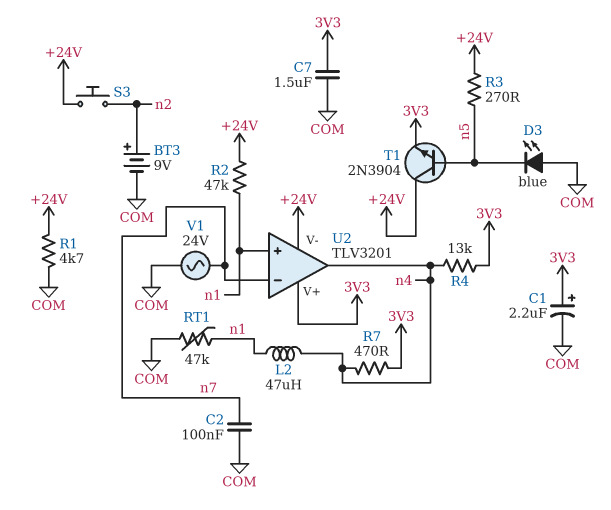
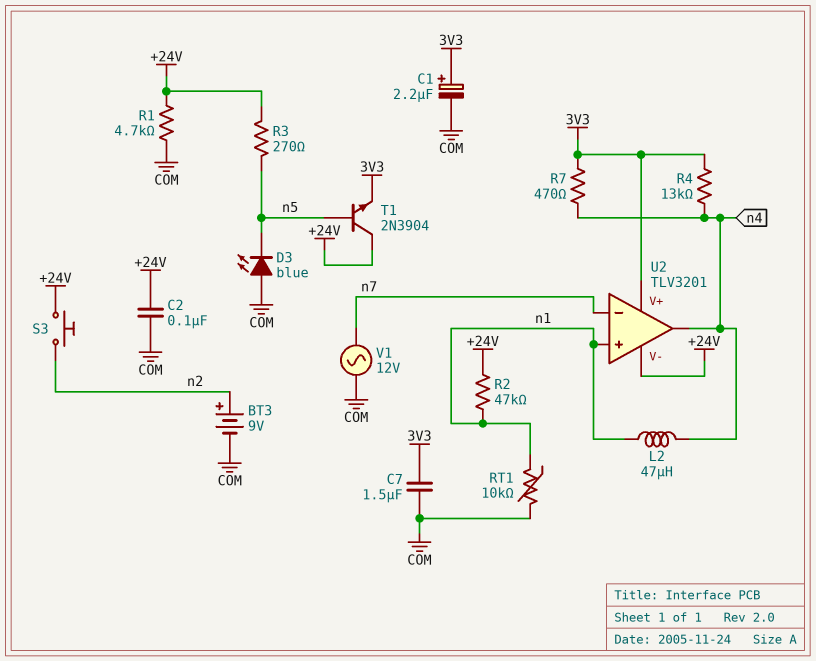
C2: 100nF (COM, n7) -> 100nF (+24V, COM)
RT1: 47k (COM, n1) -> 10k (COM, n1)
V1: AC 24V (COM, n7) -> AC 12V (COM, n7)

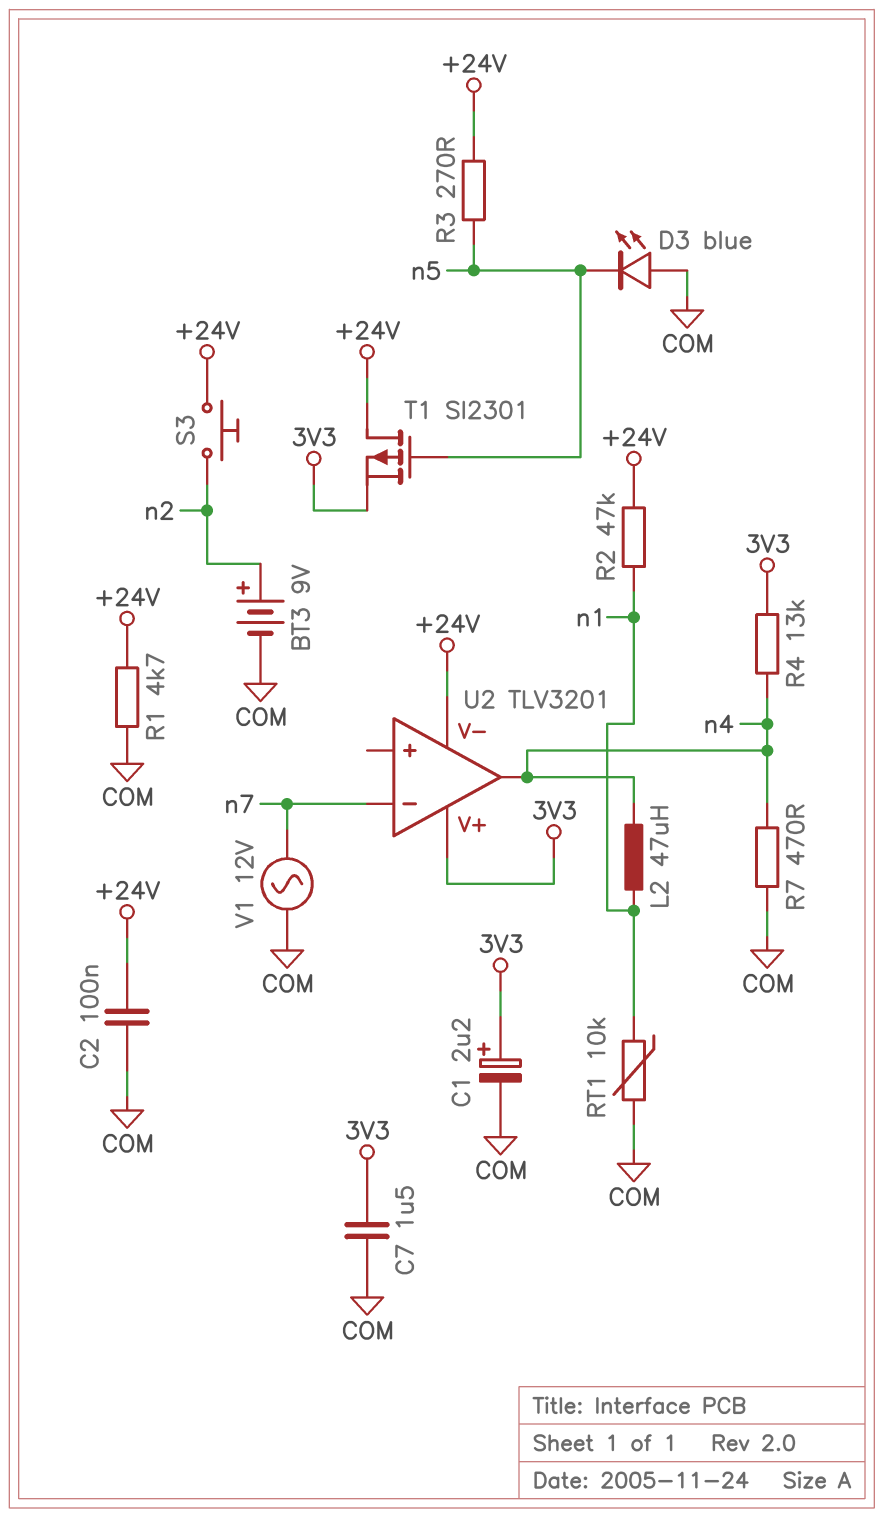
R7: 470 (3V3, n4) -> 470 (COM, n4)
T1: NPN 2N3904 (B n5, C +24V, E 3V3) -> PMOS SI2301 (G n5, D +24V, S 3V3)
U2 pin in+: n1 -> none

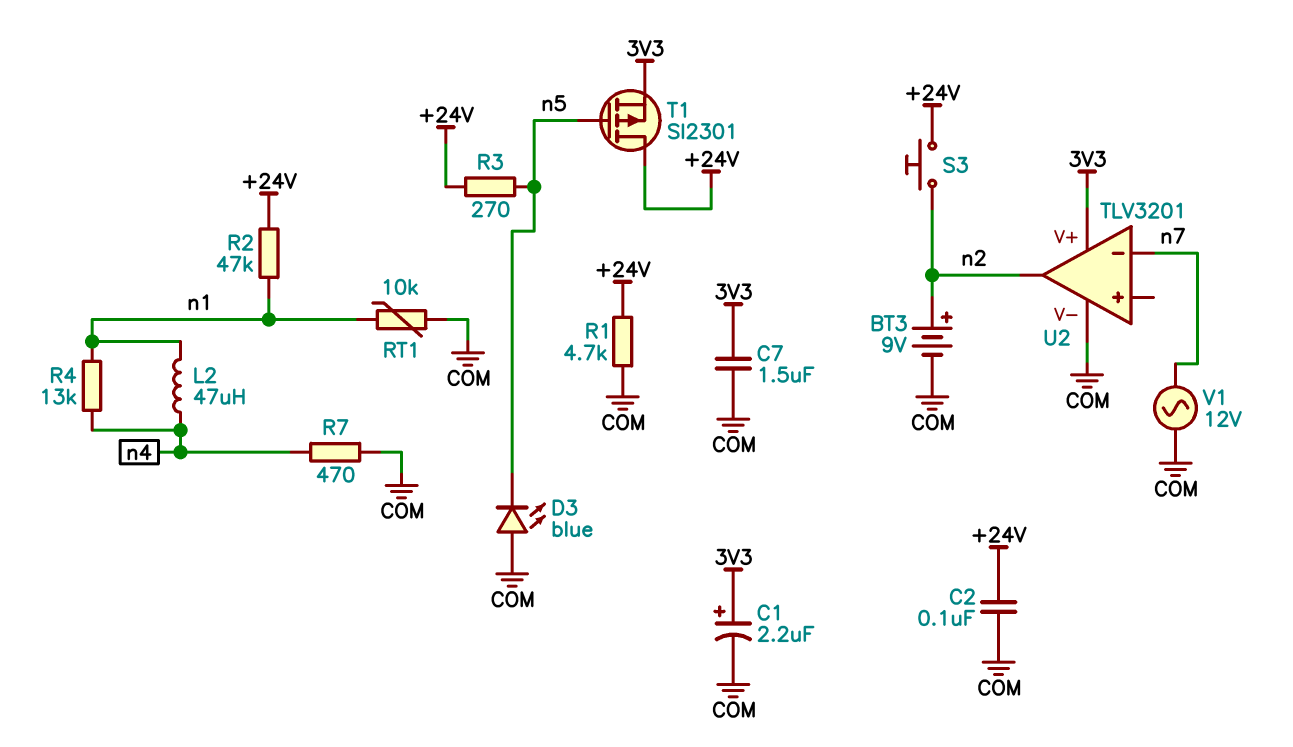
R4: 13k (3V3, n4) -> 13k (n1, n4)
U2 pin V-: +24V -> COM
U2 pin out: n4 -> n2

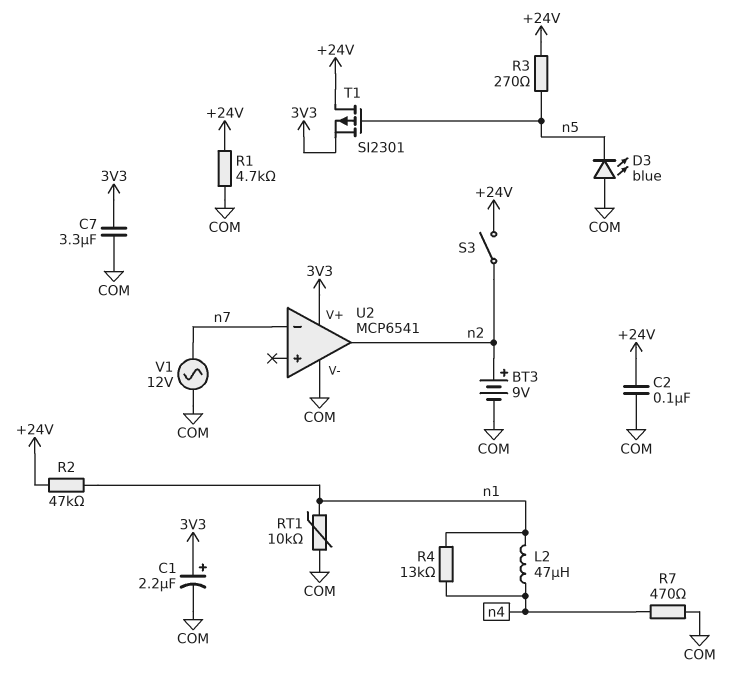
C7: 1.5uF (3V3, COM) -> 3.3uF (3V3, COM)
S3: button (+24V, n2) -> switch (+24V, n2)
U2: TLV3201 -> MCP6541

